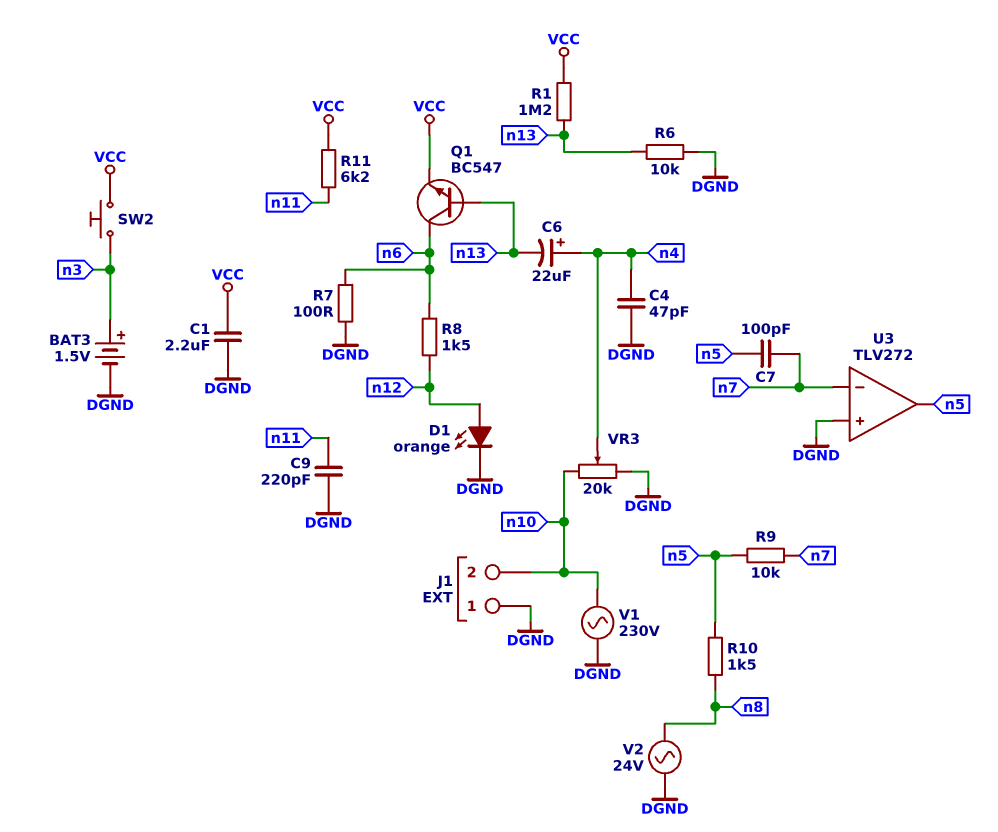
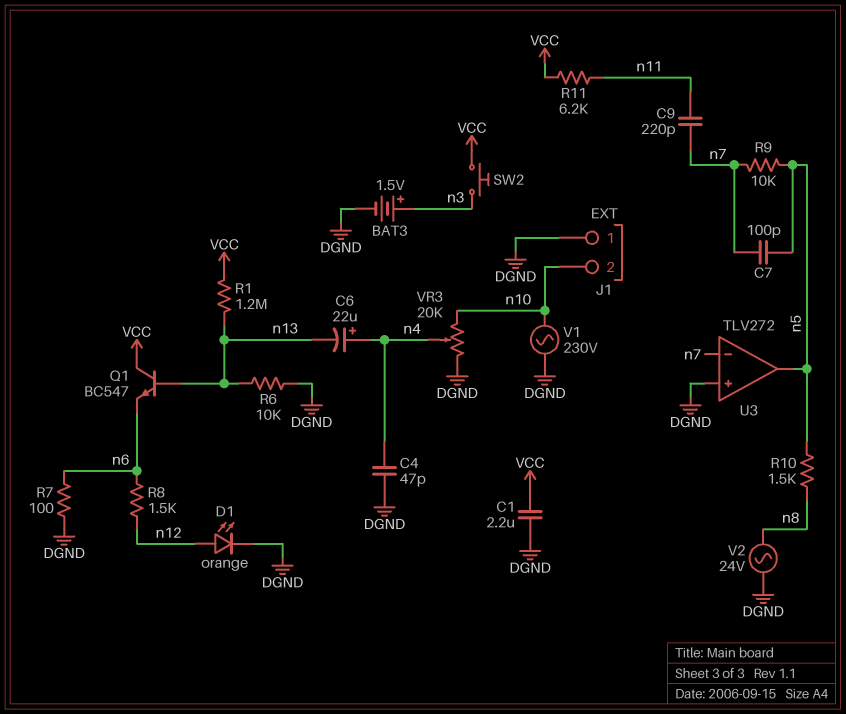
C9: 220pF (DGND, n11) -> 220pF (n7, n11)
Q1: NPN BC547 (B n13, C n6, E VCC) -> NPN BC547 (B n13, C VCC, E n6)

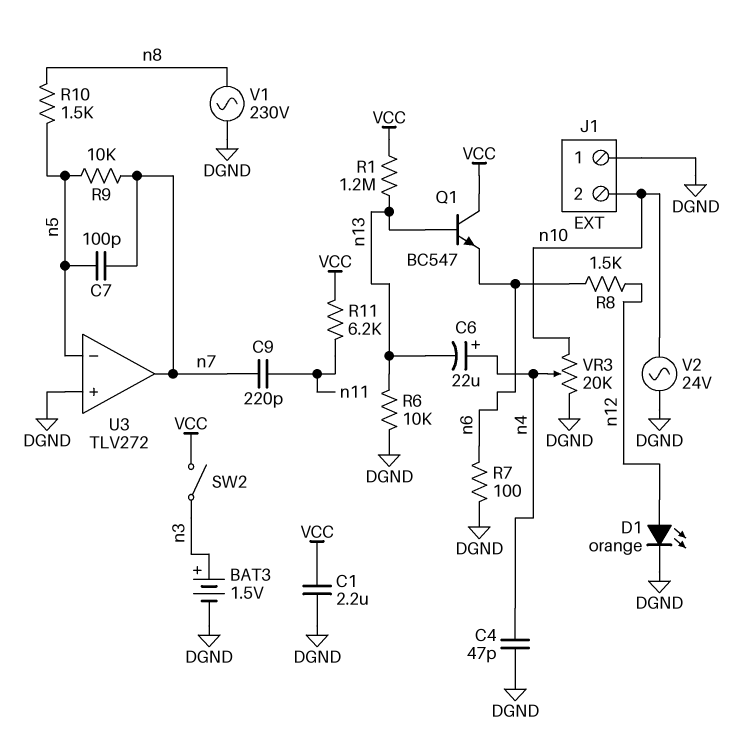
SW2: button (VCC, n3) -> switch (VCC, n3)
U3 pin in-: n7 -> n5
U3 pin out: n5 -> n7
V1: AC 230V (DGND, n10) -> AC 230V (DGND, n8)
V2: AC 24V (DGND, n8) -> AC 24V (DGND, n10)

